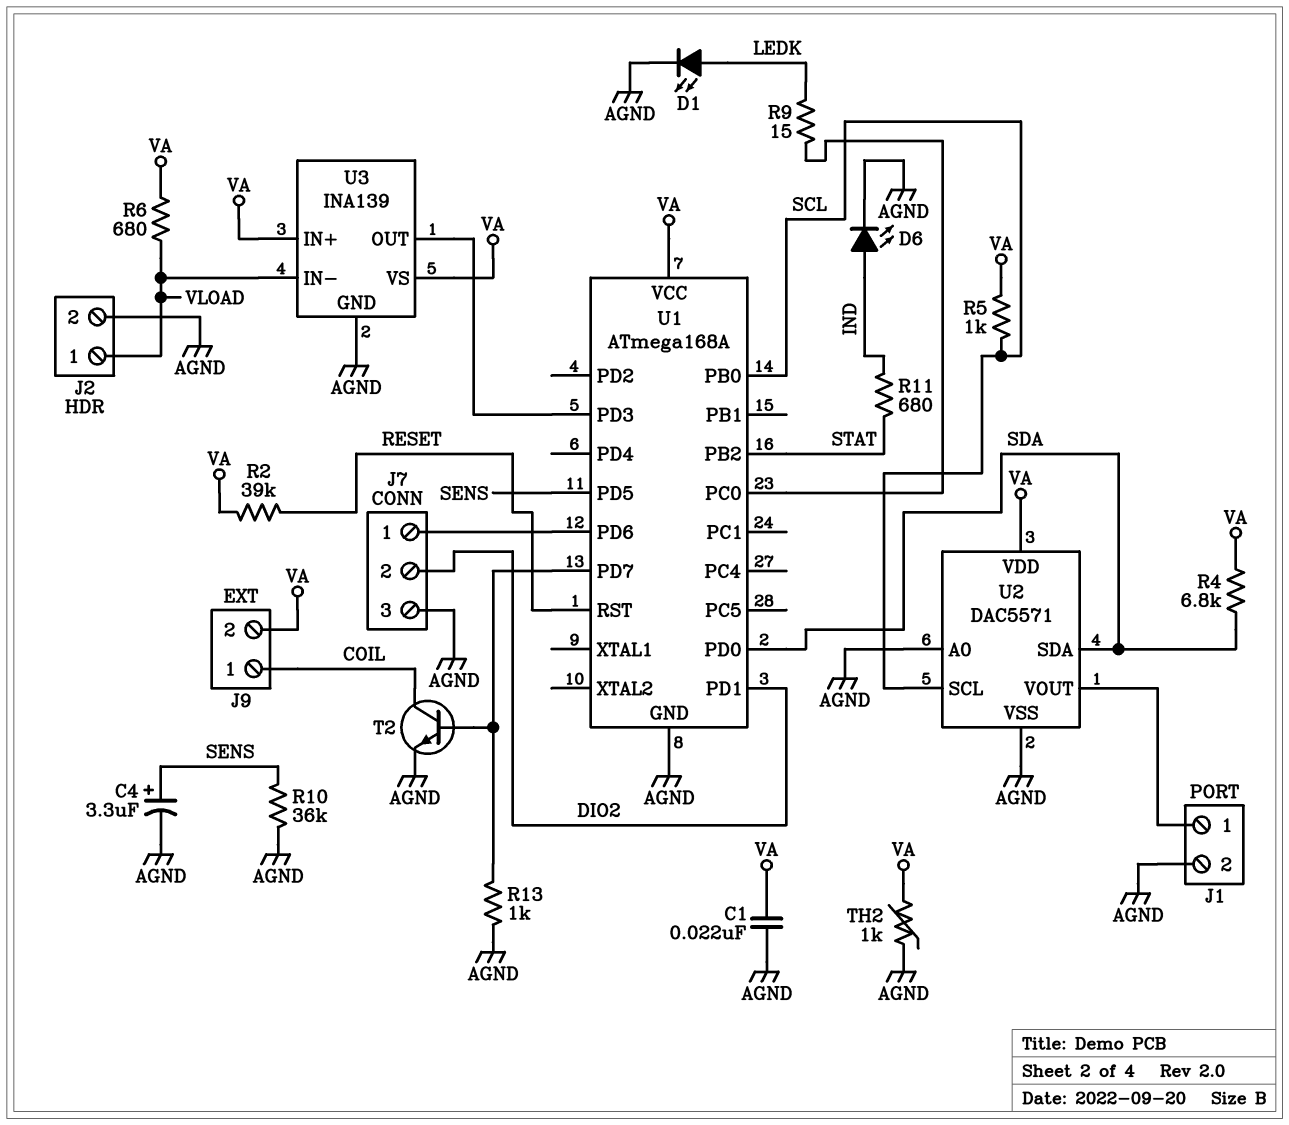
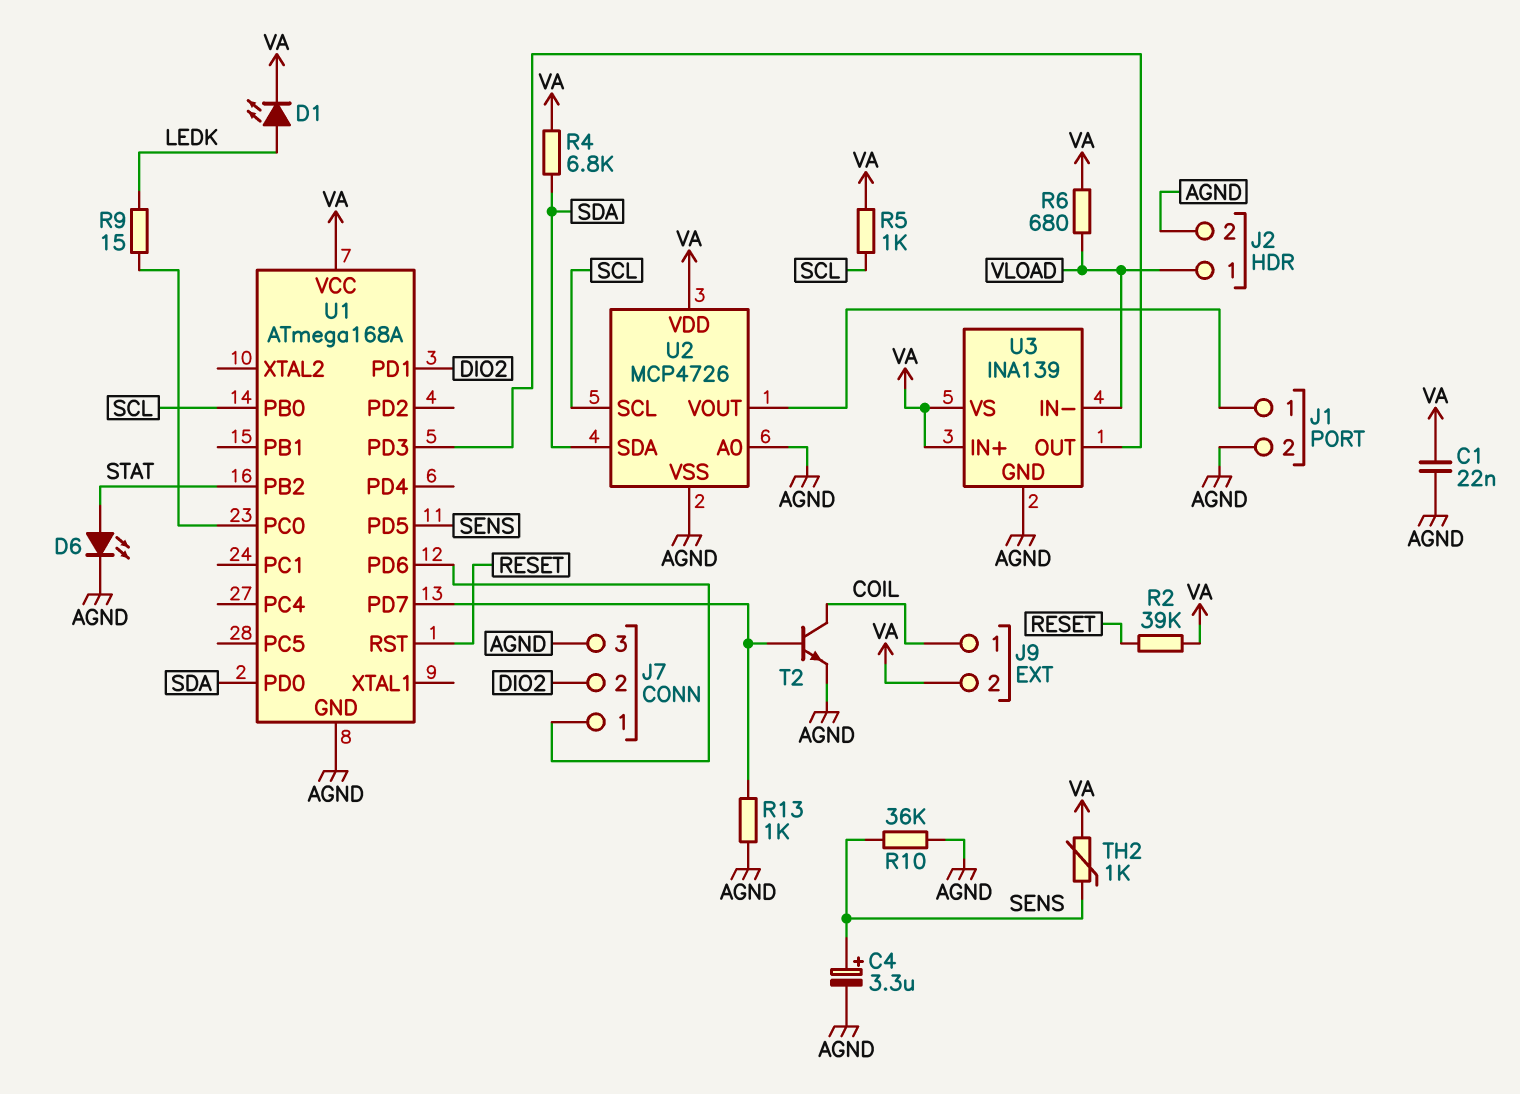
D1: LED (A LEDK, K AGND) -> LED (A LEDK, K VA)
D6: LED (A IND, K AGND) -> LED (A STAT, K AGND)
R11: 680 (IND, STAT) -> none
TH2: 1k (AGND, VA) -> 1k (SENS, VA)
U2: DAC5571 -> MCP4726

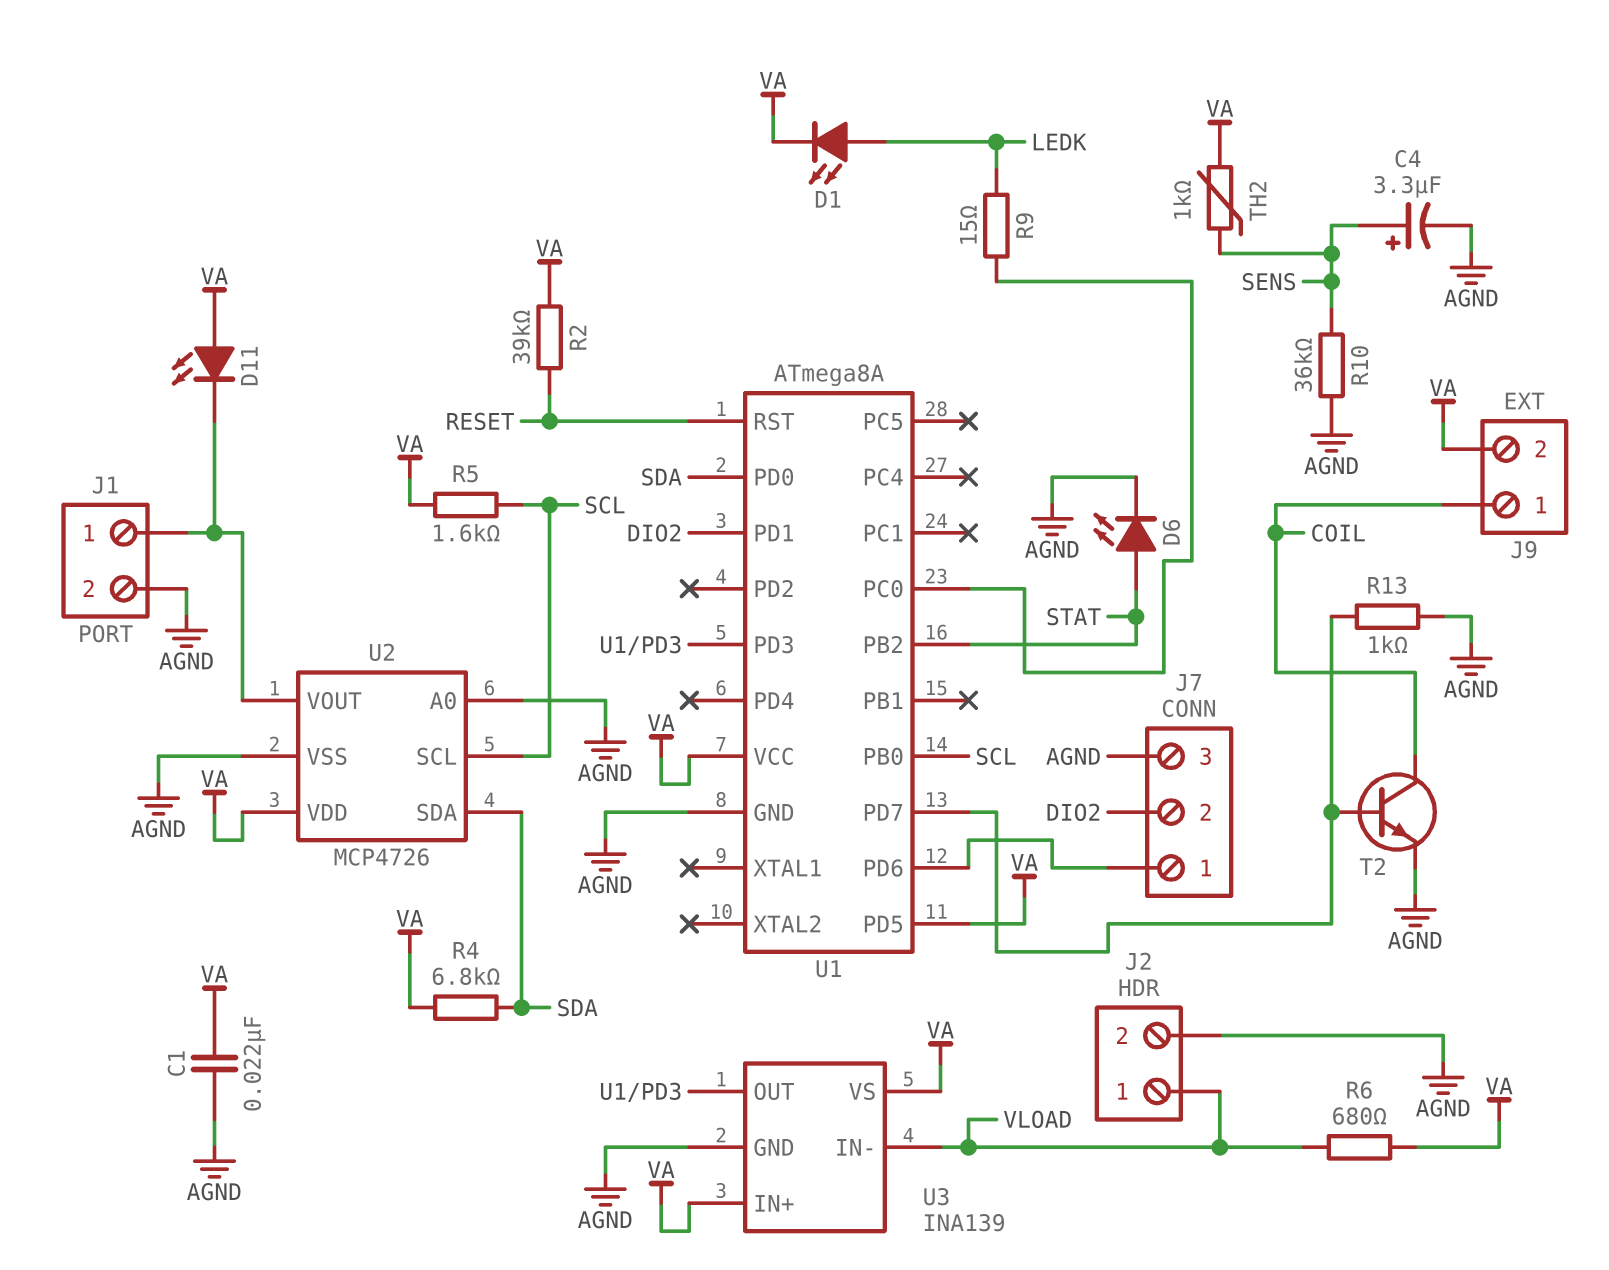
D11: none -> LED (A VA, K J1/1)
R5: 1k (SCL, VA) -> 1.6k (SCL, VA)
U1: ATmega168A -> ATmega8A
U1 pin PD5: SENS -> VA

